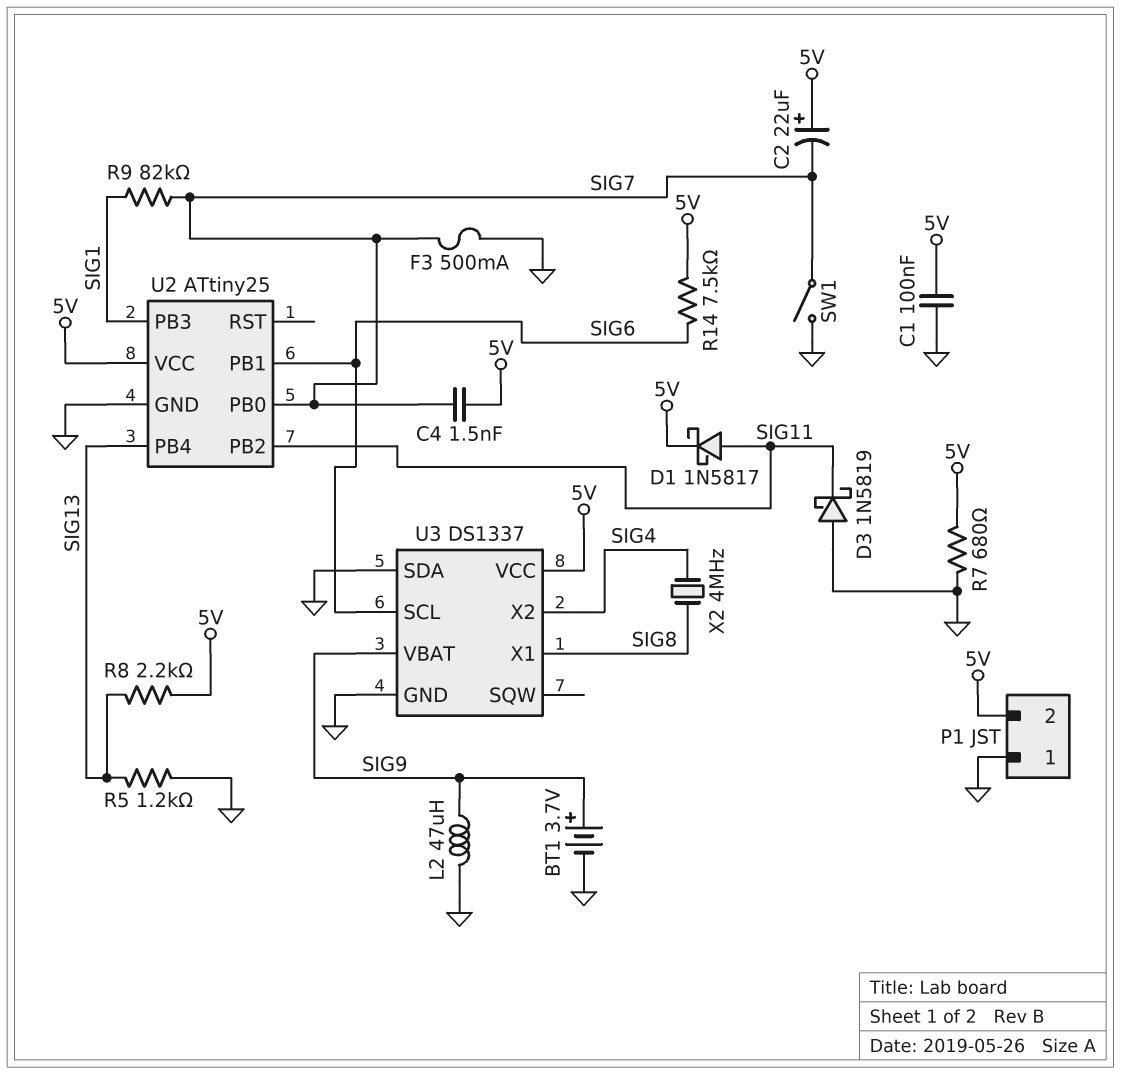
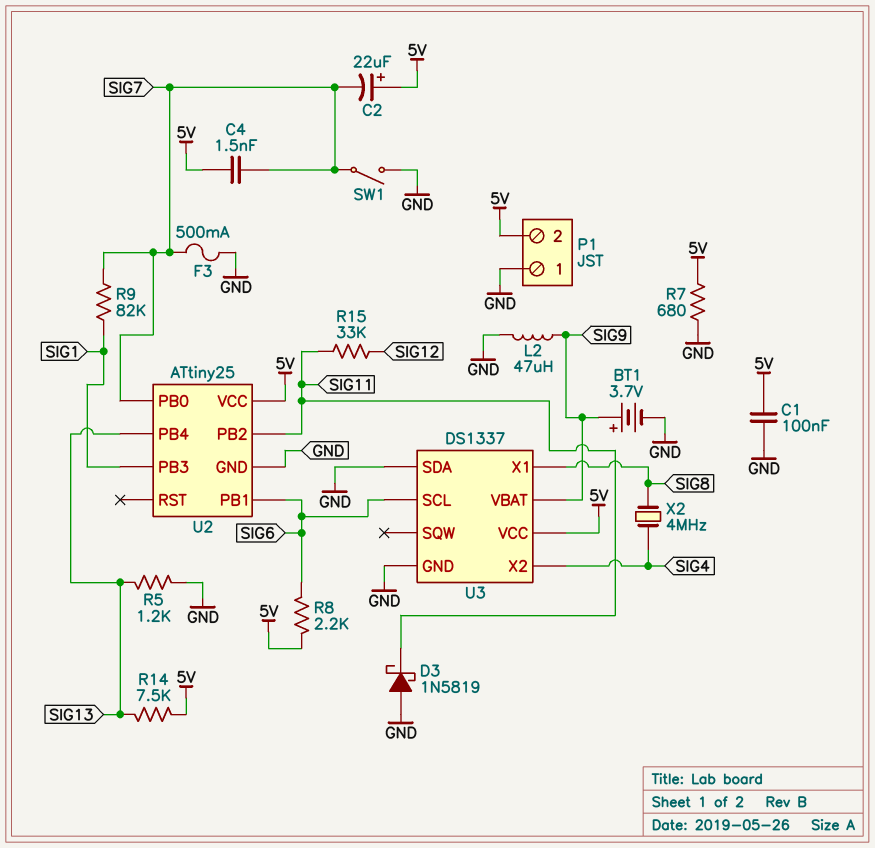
D1: schottky 1N5817 (A SIG11, K 5V) -> none
R8: 2.2k (5V, SIG13) -> 2.2k (5V, SIG6)
R14: 7.5k (5V, SIG6) -> 7.5k (5V, SIG13)
R15: none -> 33k (SIG11, SIG12)

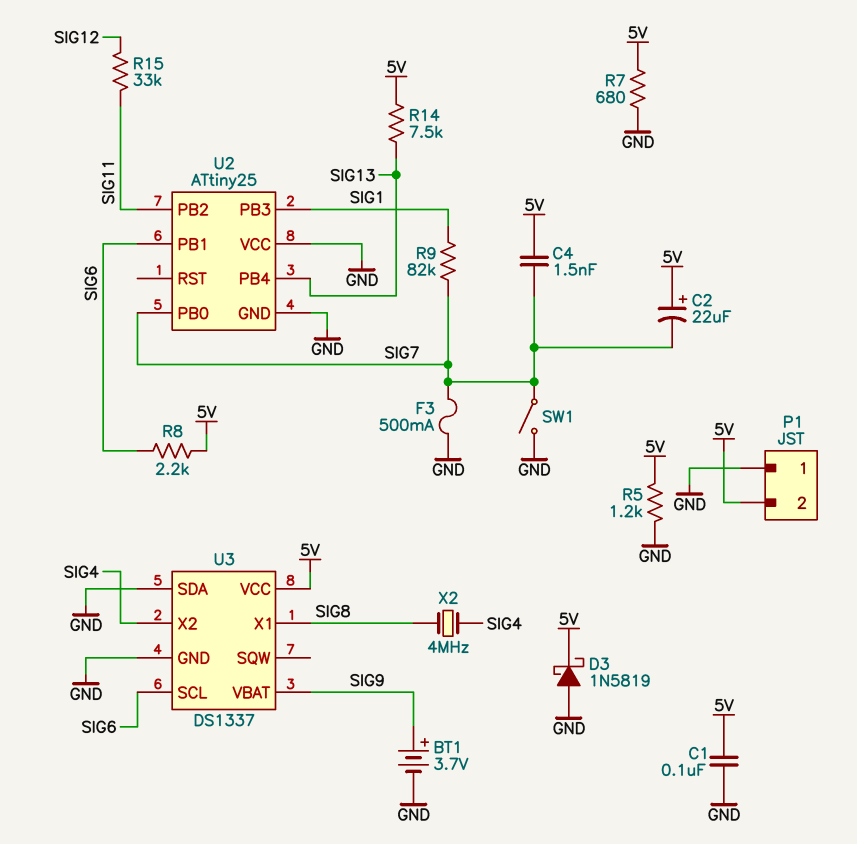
D3: schottky 1N5819 (A GND, K SIG11) -> schottky 1N5819 (A GND, K 5V)
L2: 47uH (GND, SIG9) -> none
R5: 1.2k (GND, SIG13) -> 1.2k (5V, GND)
U2 pin VCC: 5V -> GND

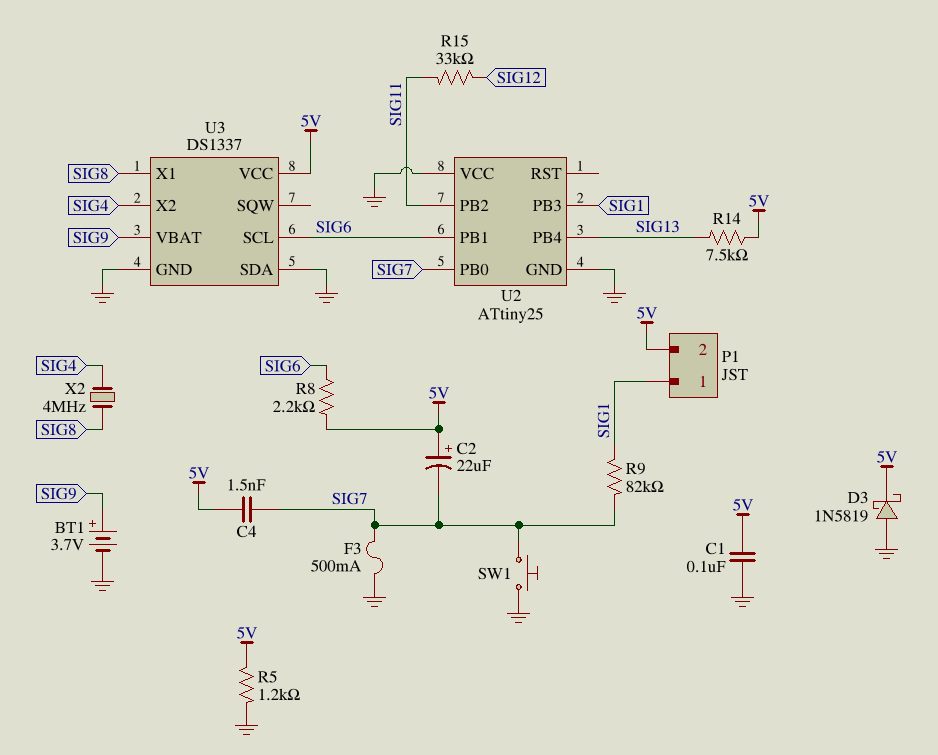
P1 pin 1: GND -> SIG1
R7: 680 (5V, GND) -> none
SW1: switch (GND, SIG7) -> button (GND, SIG7)

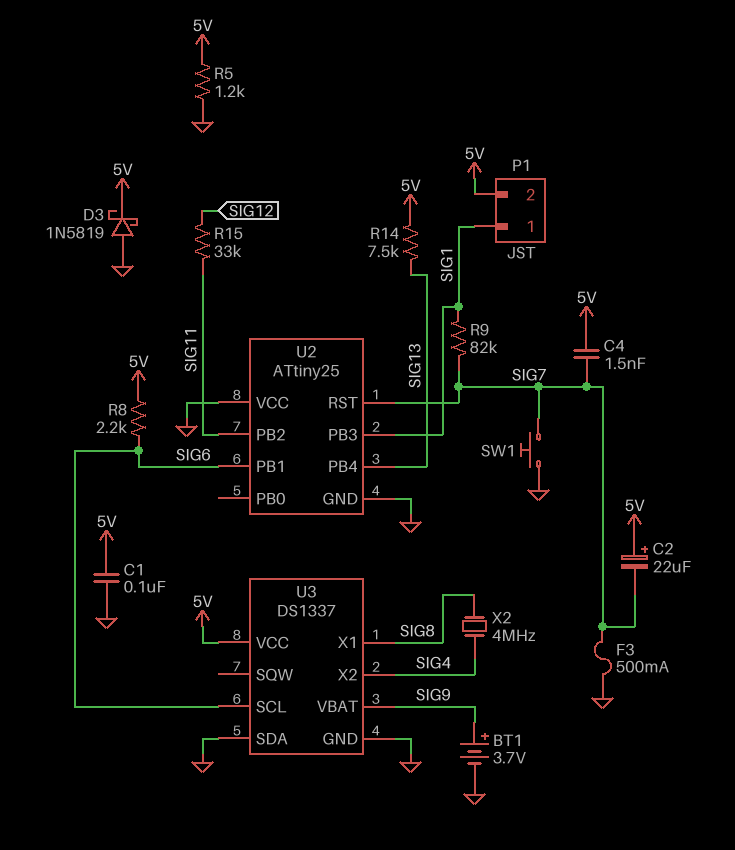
U2 pin PB0: SIG7 -> none
U2 pin RST: none -> SIG7

